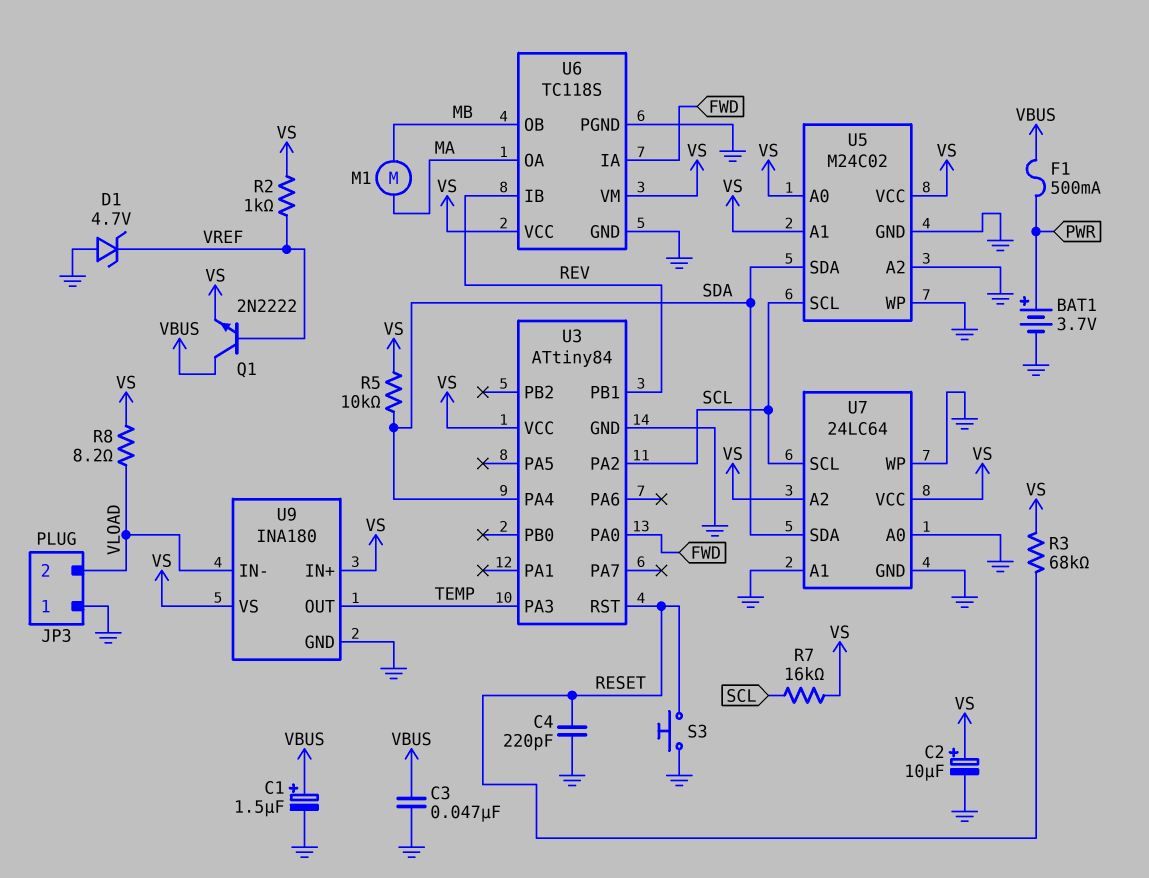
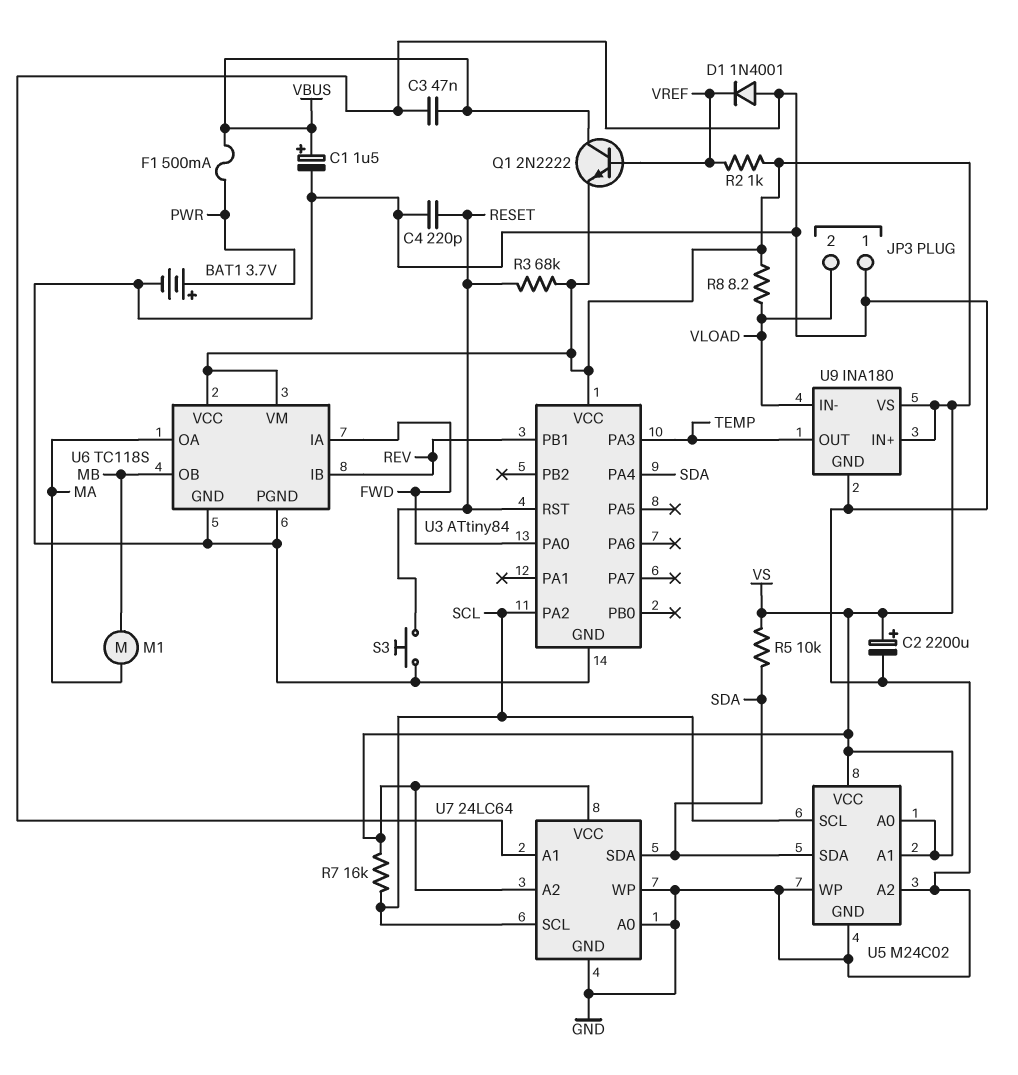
C2: 10uF (plus VS, minus GND) -> 2200uF (plus VS, minus GND)
D1: zener 4.7V (A GND, K VREF) -> diode 1N4001 (A GND, K VREF)

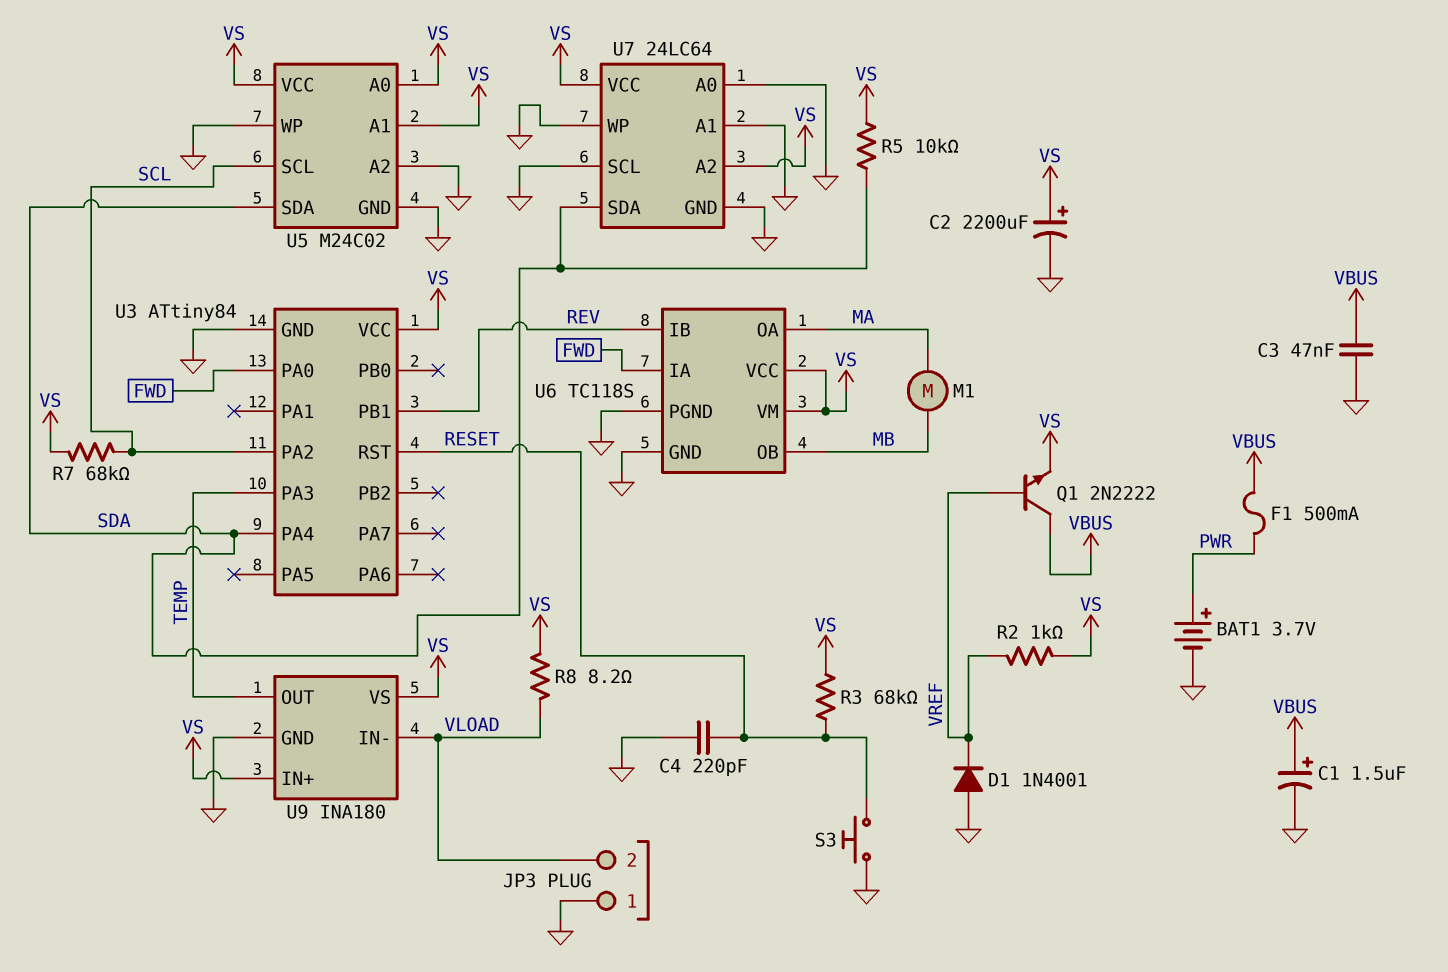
R7: 16k (SCL, VS) -> 68k (SCL, VS)
U7 pin SCL: SCL -> GND

